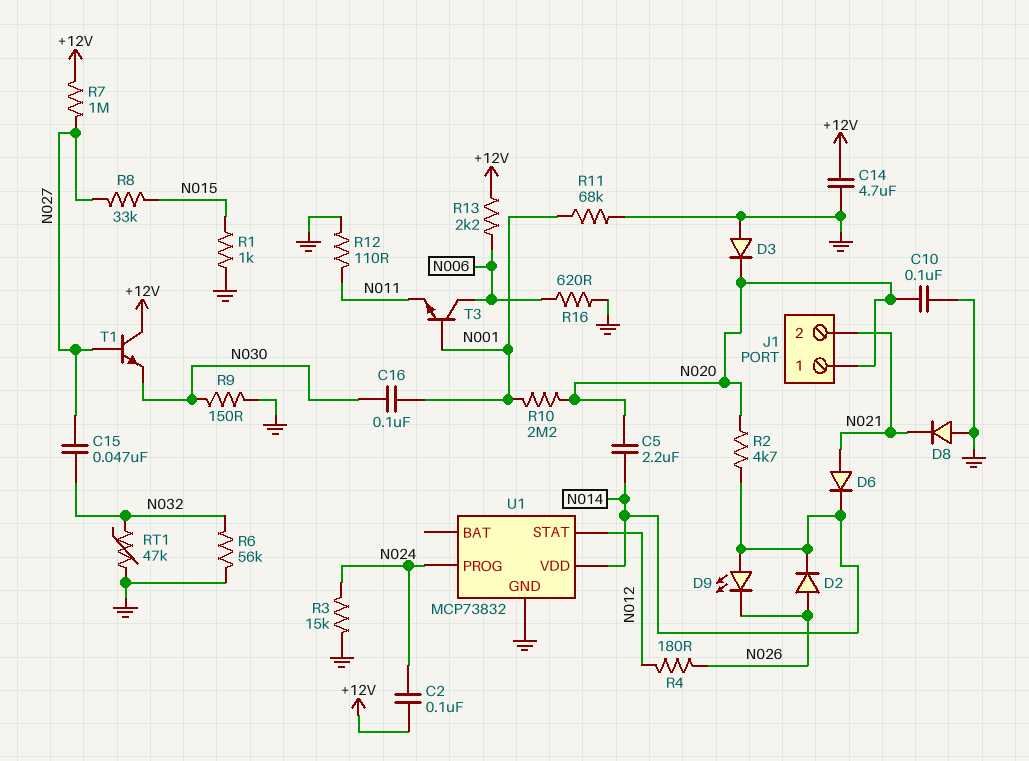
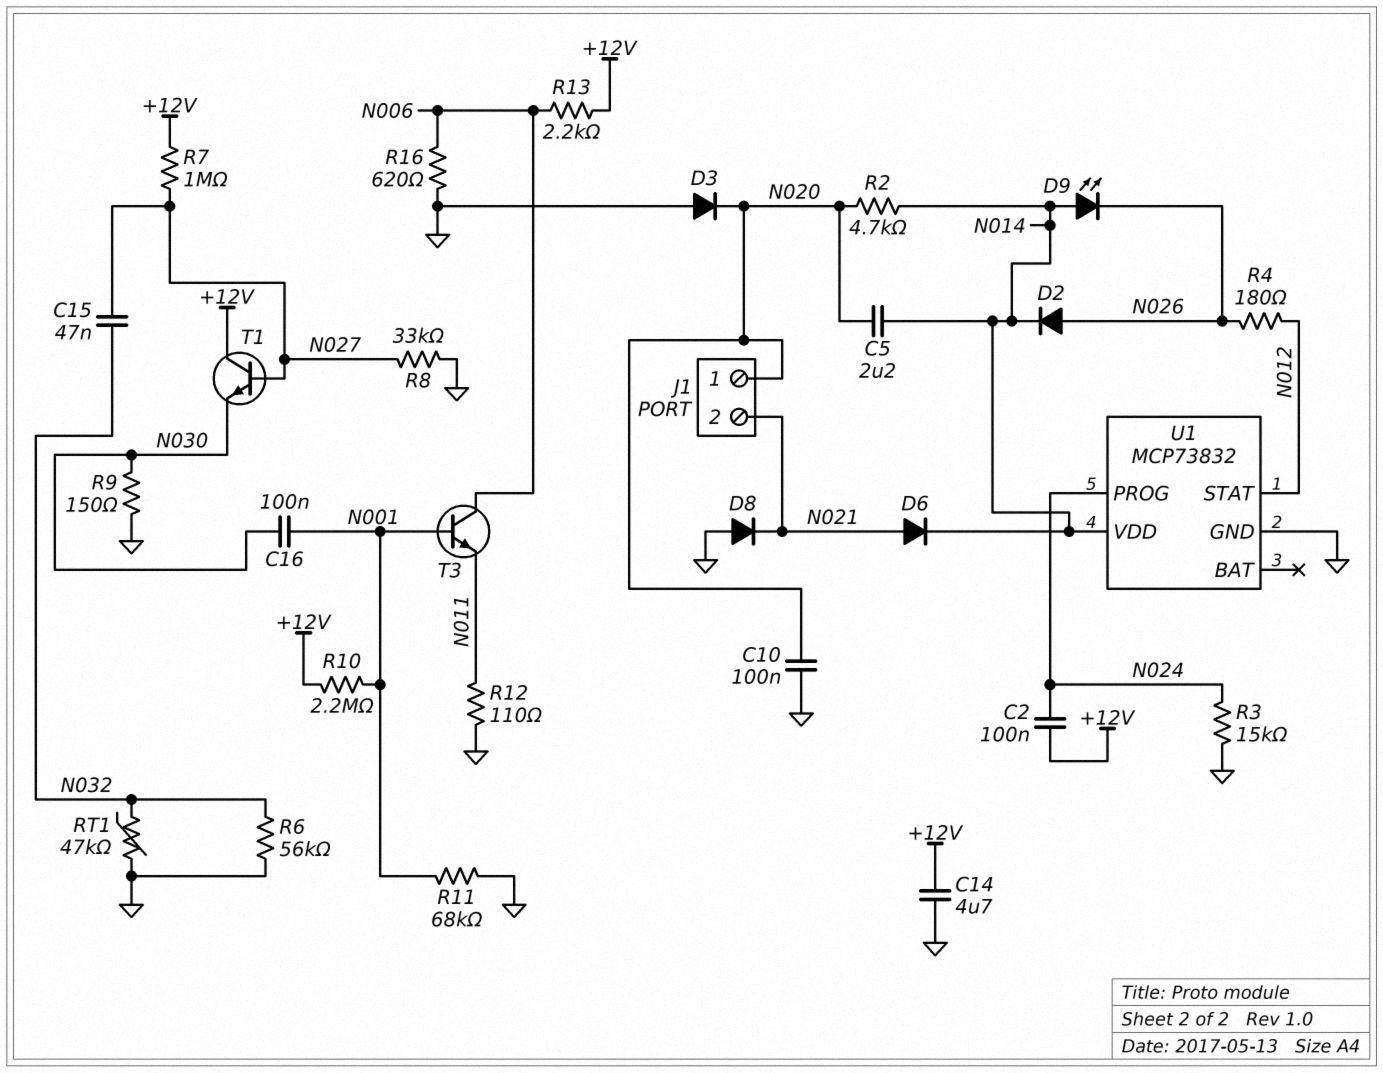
R1: 1k (GND, N015) -> none
R8: 33k (N015, N027) -> 33k (GND, N027)
R10: 2.2M (N001, N020) -> 2.2M (+12V, N001)

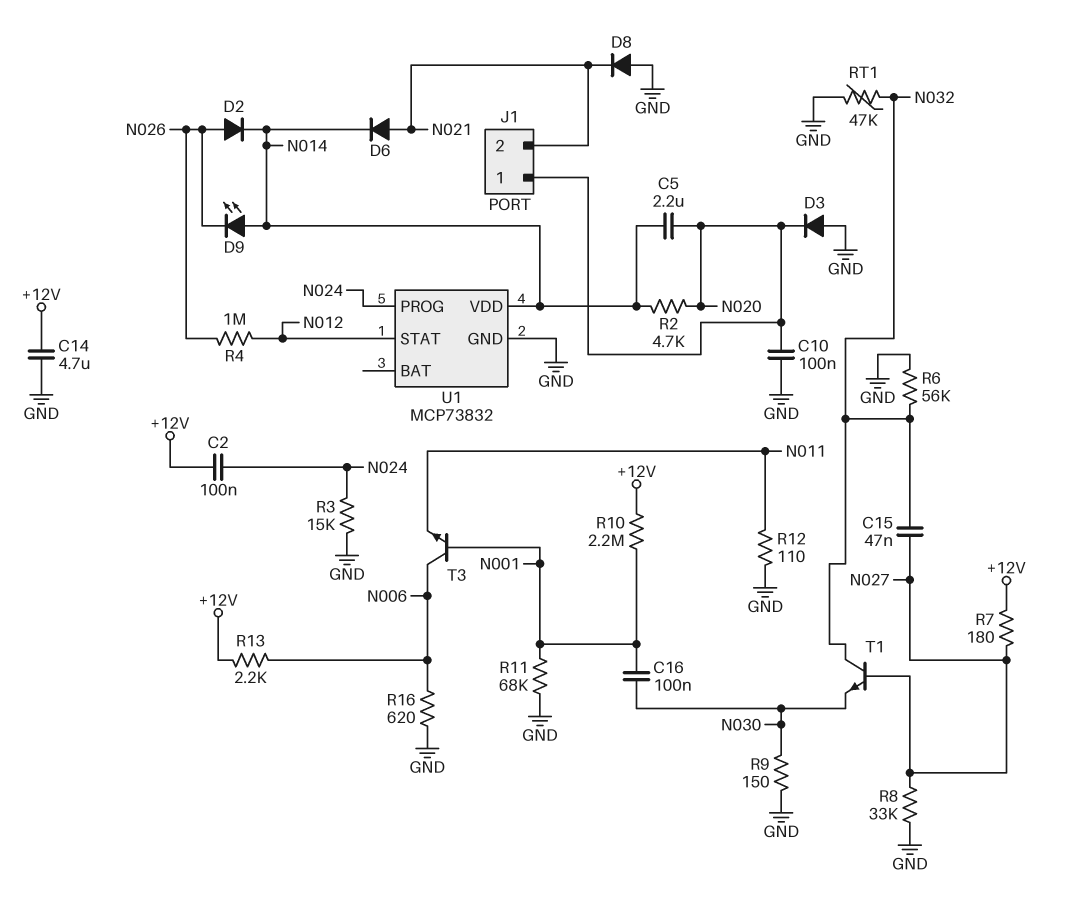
R4: 180 (N012, N026) -> 1M (N012, N026)
R7: 1M (+12V, N027) -> 180 (+12V, N027)
T1: NPN (B N027, C +12V, E N030) -> NPN (B N027, C N032, E N030)

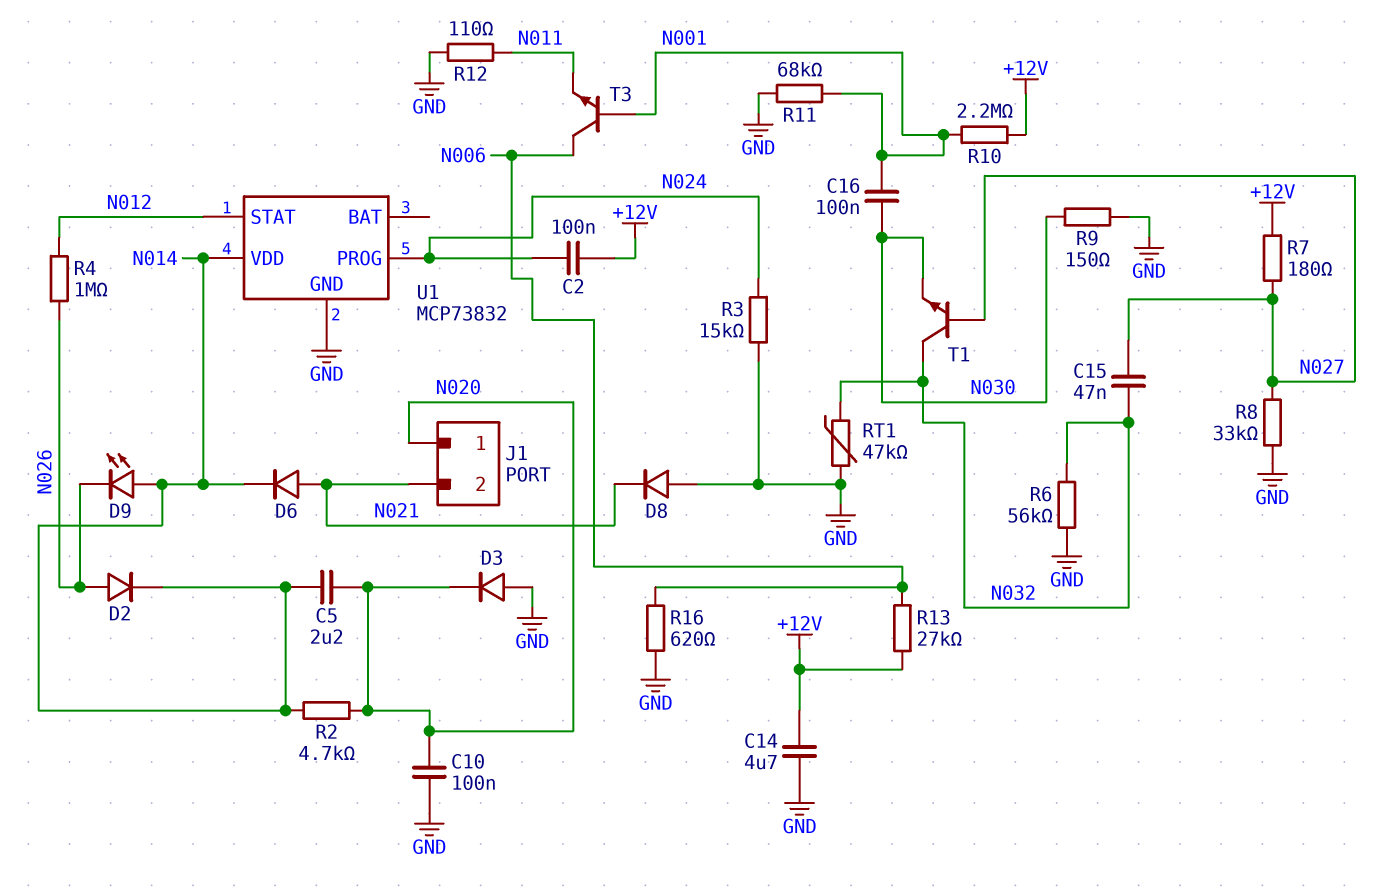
R13: 2.2k (+12V, N006) -> 27k (+12V, N006)

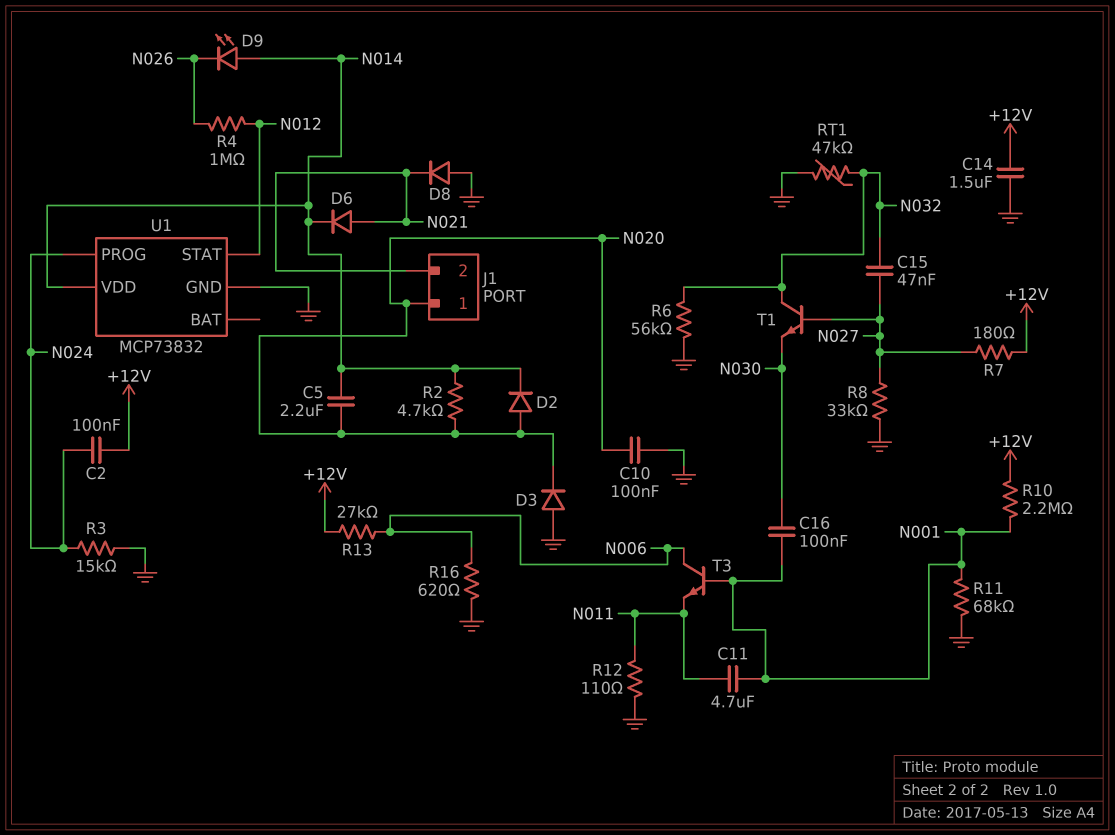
C11: none -> 4.7uF (N001, N011)
C14: 4.7uF (+12V, GND) -> 1.5uF (+12V, GND)
D2: diode (A N026, K N014) -> diode (A N020, K N014)
R9: 150 (GND, N030) -> none

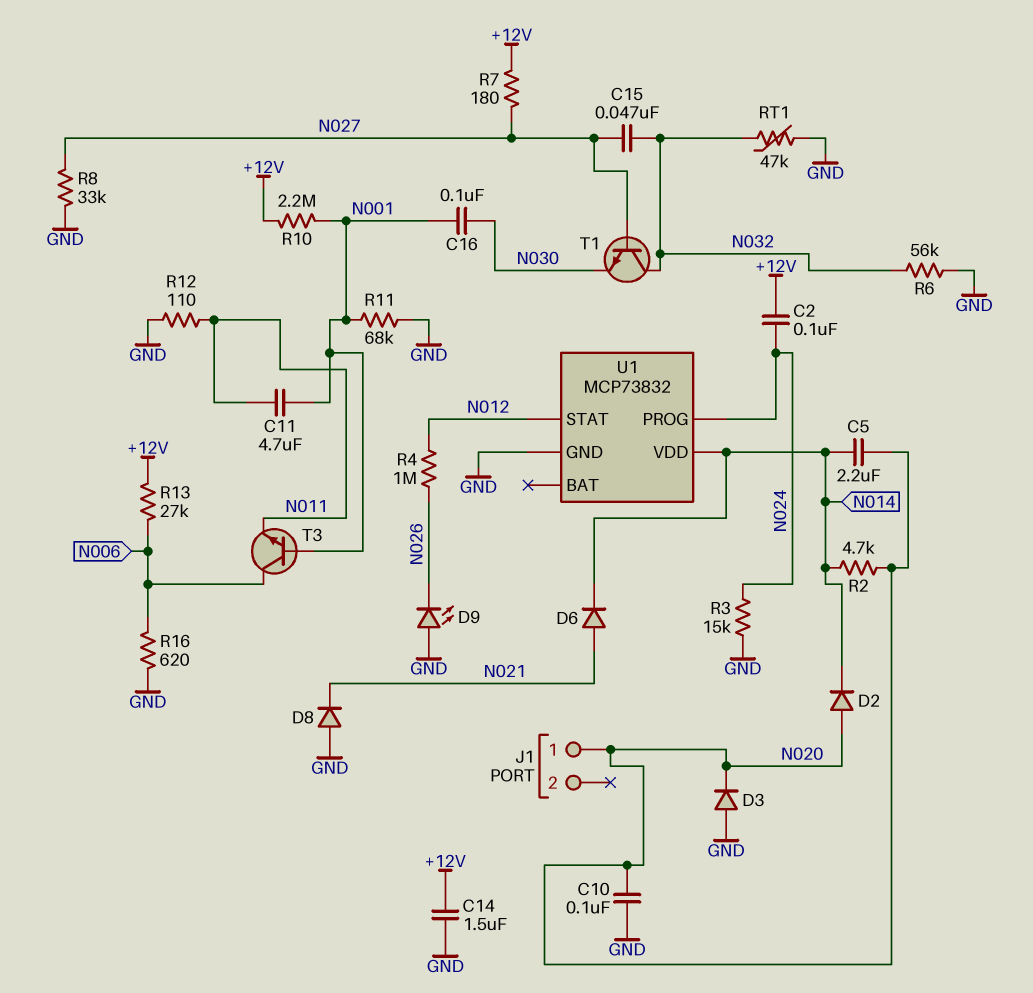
D9: LED (A N014, K N026) -> LED (A GND, K N026)
J1 pin 2: N021 -> none

